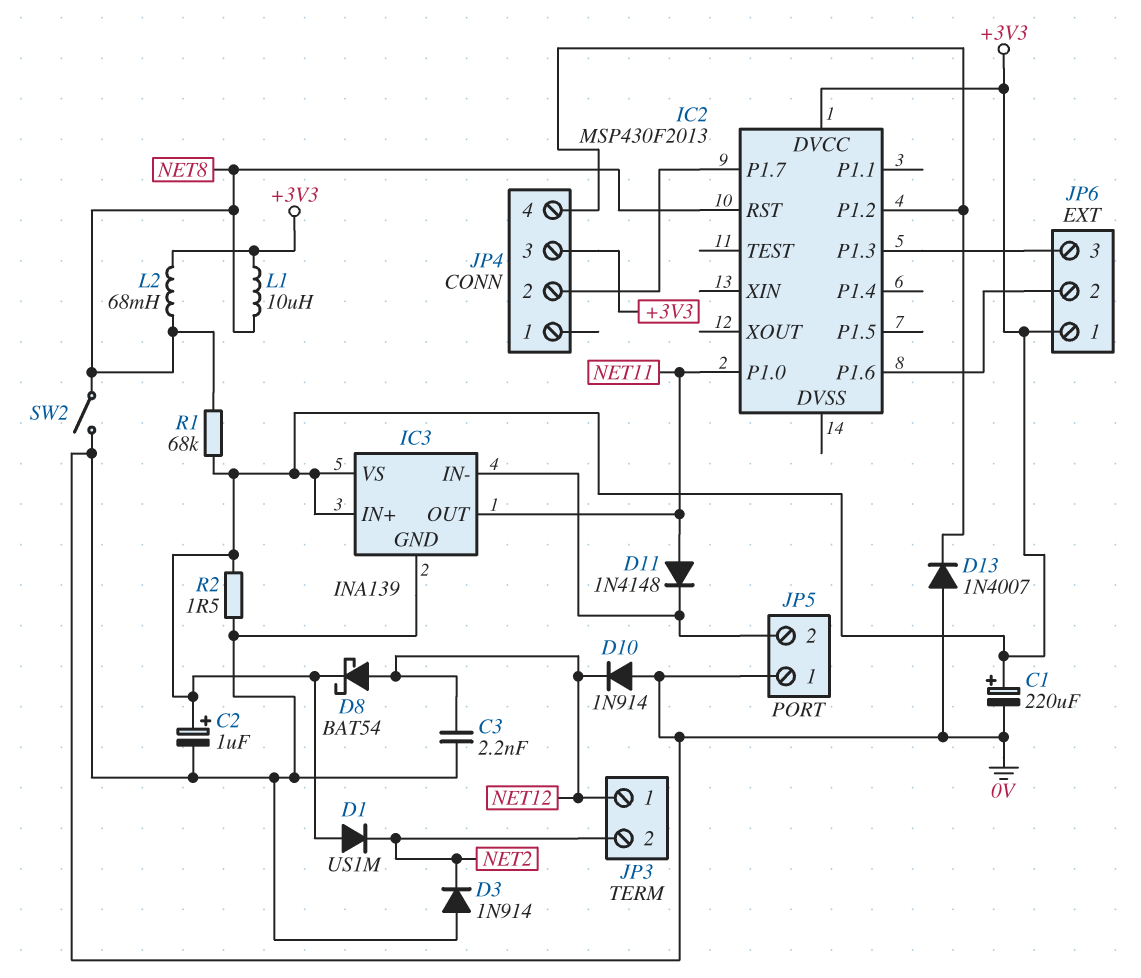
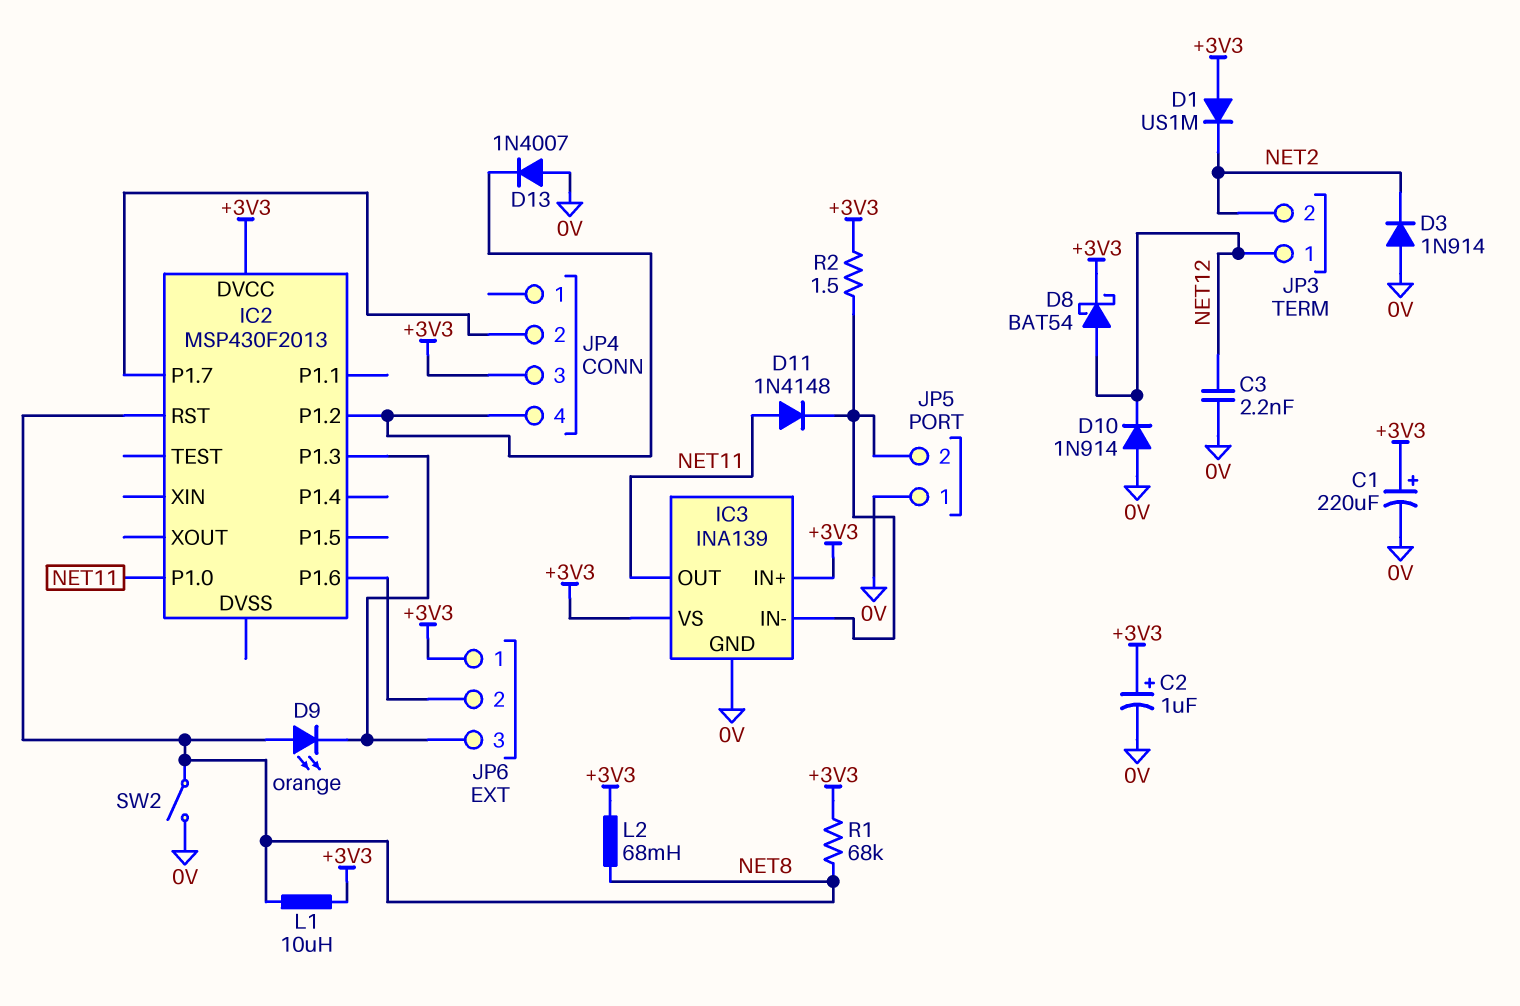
D9: none -> LED orange (A NET8, K IC2/P1.3)
R2: 1.5 (+3V3, 0V) -> 1.5 (+3V3, IC3/IN-)

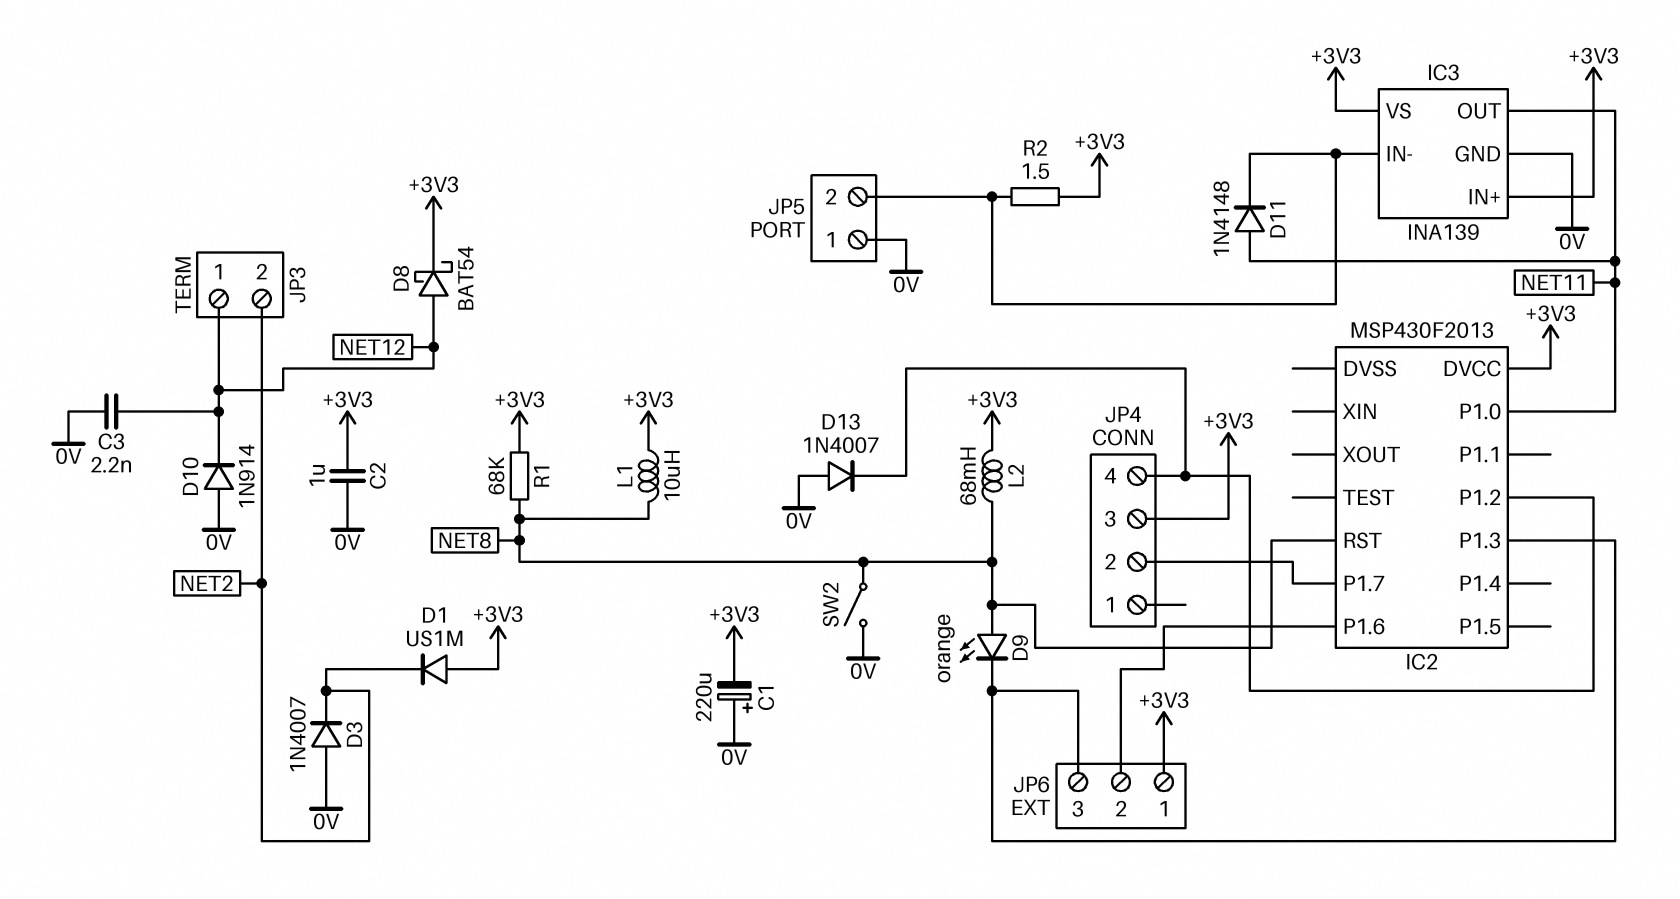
C1: 220uF (plus +3V3, minus 0V) -> 220uF (plus 0V, minus +3V3)
C2: 1uF (plus +3V3, minus 0V) -> 1uF (+3V3, 0V)
D3: diode 1N914 (A 0V, K NET2) -> diode 1N4007 (A 0V, K NET2)

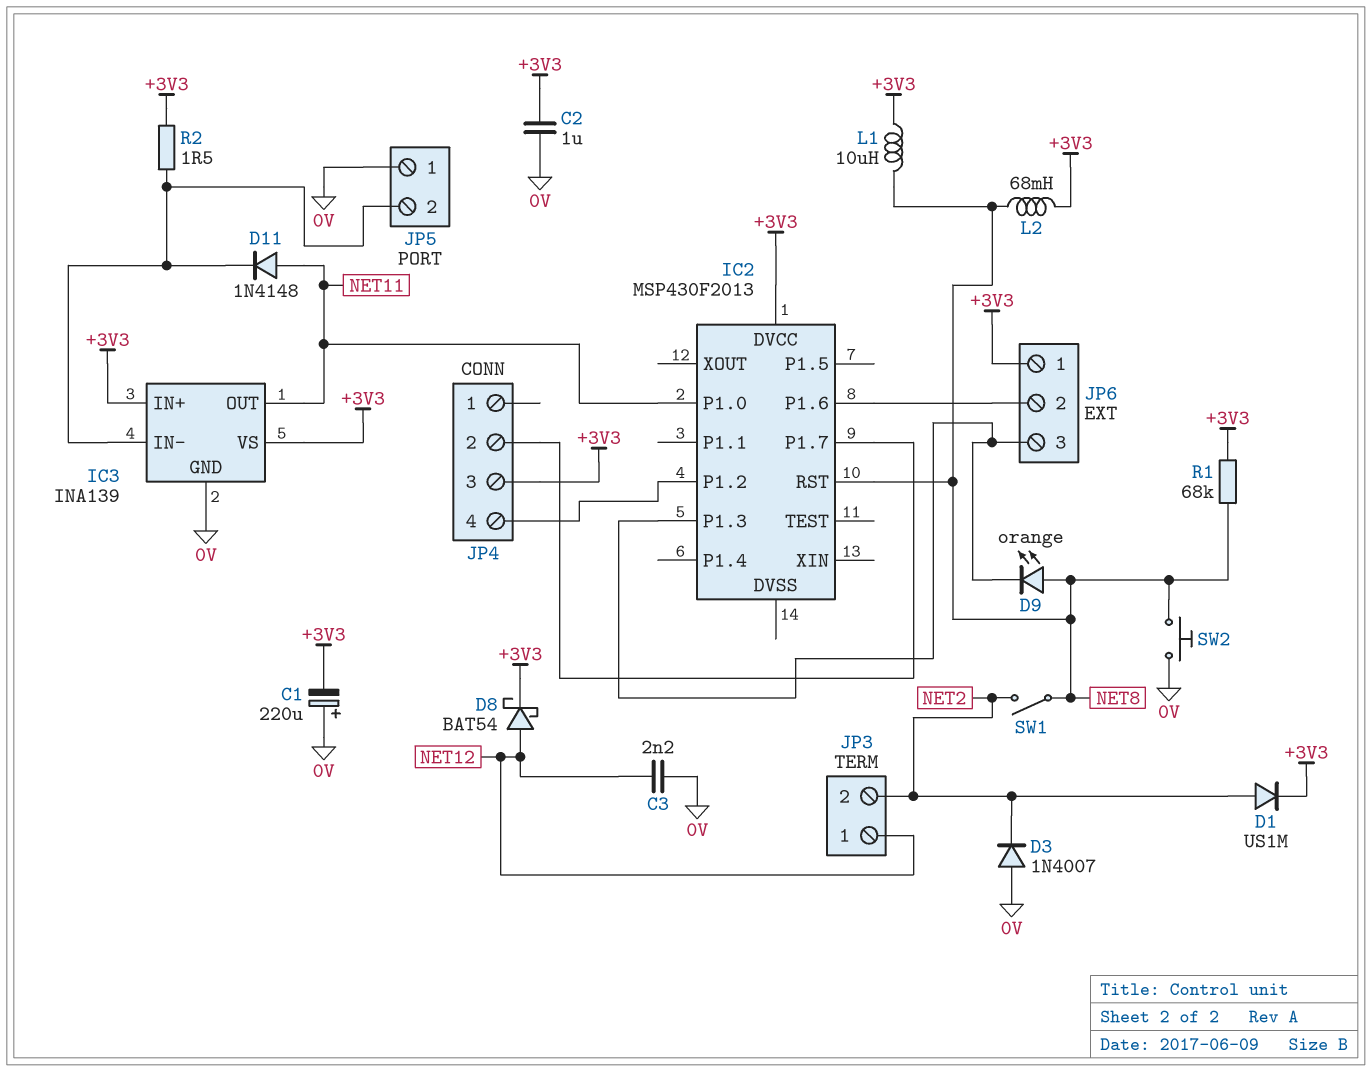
D1: diode US1M (A +3V3, K NET2) -> diode US1M (A NET2, K +3V3)
D10: diode 1N914 (A 0V, K NET12) -> none
D13: diode 1N4007 (A 0V, K IC2/P1.2) -> none
SW1: none -> switch (NET2, NET8)
SW2: switch (0V, NET8) -> button (0V, NET8)

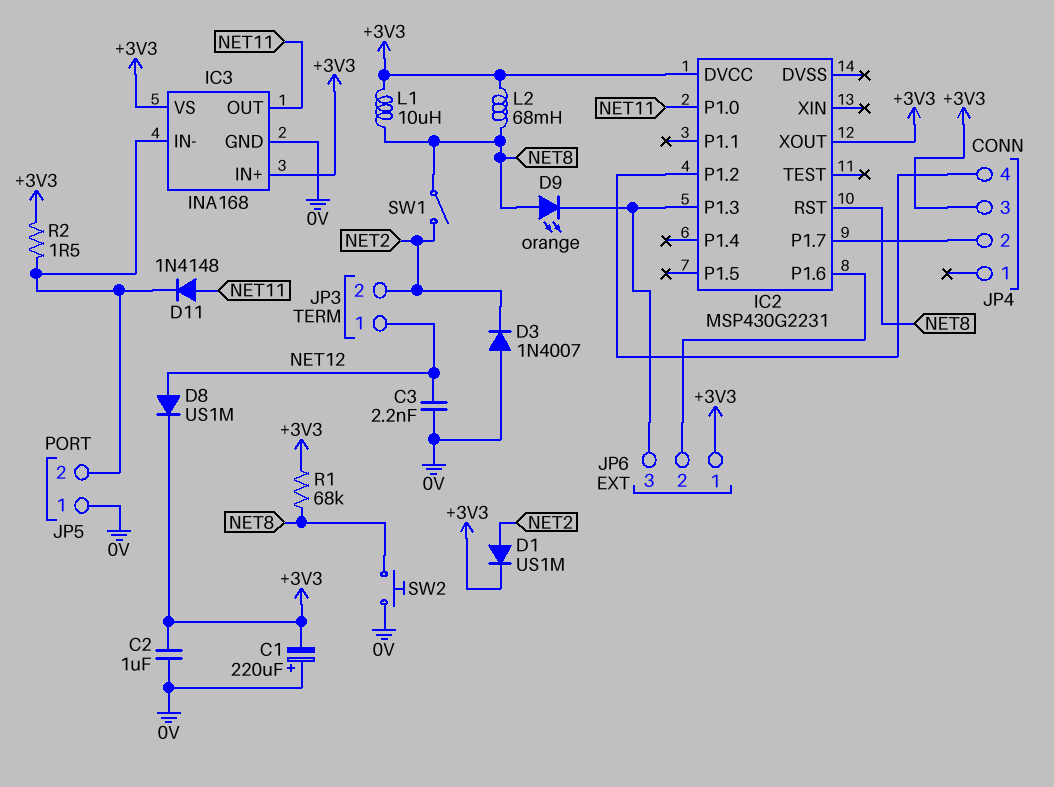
D8: schottky BAT54 (A NET12, K +3V3) -> diode US1M (A NET12, K +3V3)
IC2: MSP430F2013 -> MSP430G2231
IC2 pin XOUT: none -> +3V3
IC3: INA139 -> INA168

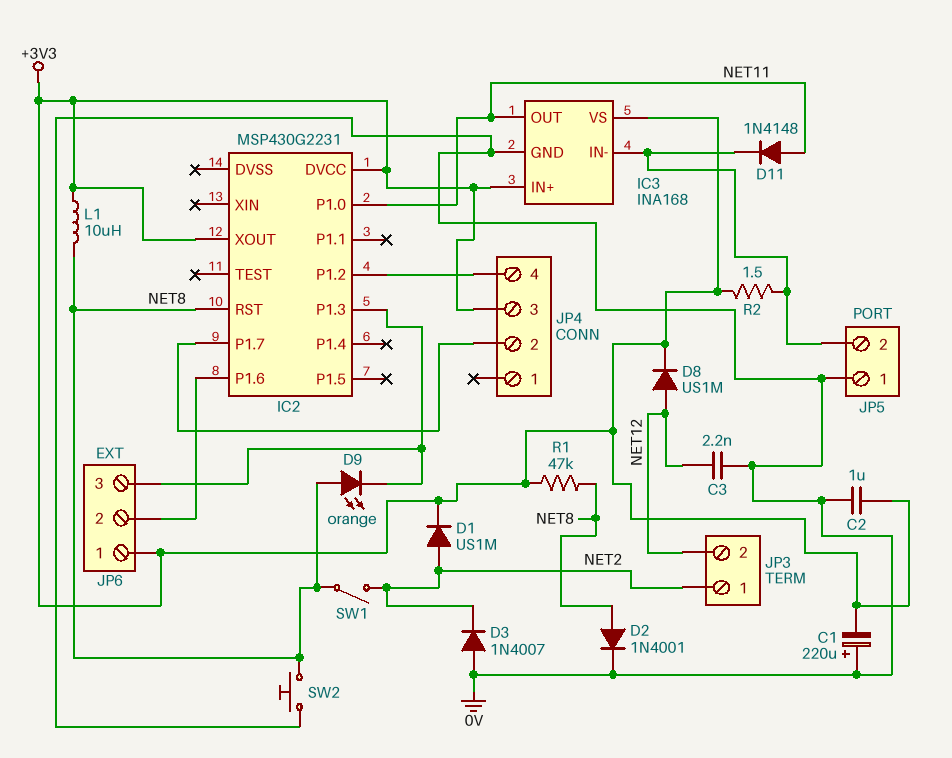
D2: none -> diode 1N4001 (A NET8, K 0V)
JP3 pin 1: NET12 -> NET2
JP3 pin 2: NET2 -> NET12
L2: 68mH (+3V3, NET8) -> none
R1: 68k (+3V3, NET8) -> 47k (+3V3, NET8)

